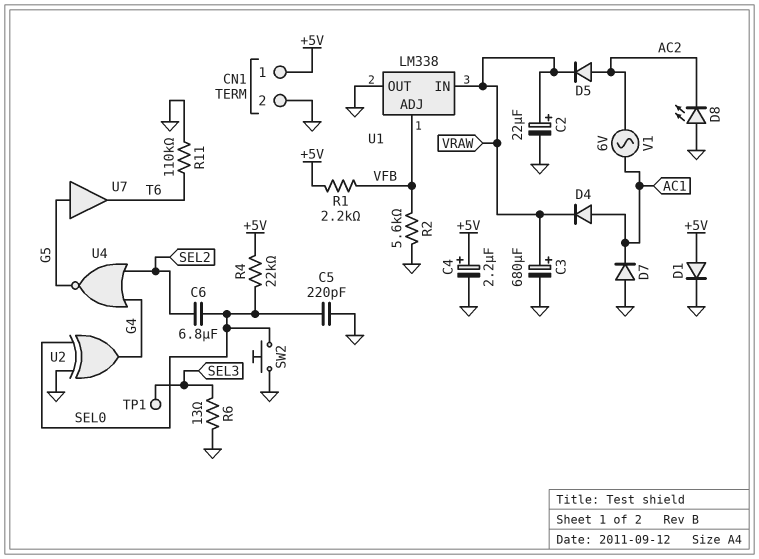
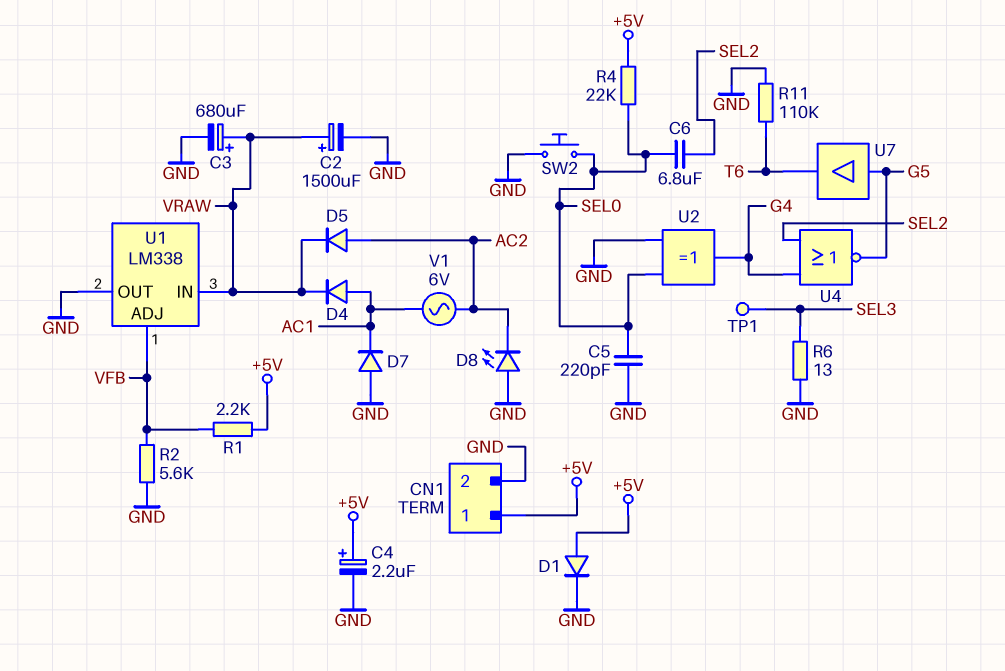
C2: 22uF (plus VRAW, minus GND) -> 1500uF (plus VRAW, minus GND)

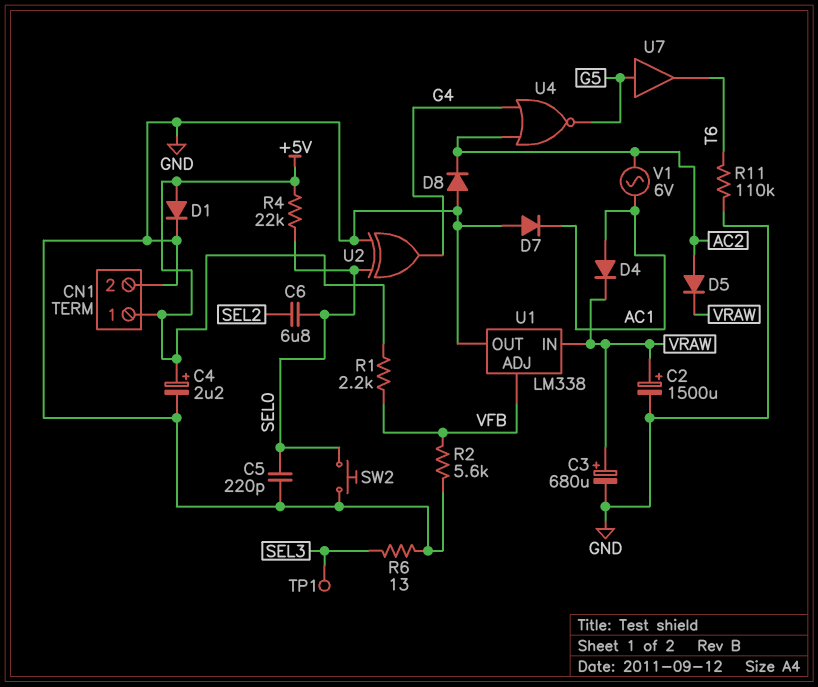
D8: LED (A GND, K AC2) -> diode (A GND, K AC2)
U4: NOR (in G4, in SEL2, out G5) -> NOR (in AC2, in G4, out G5)

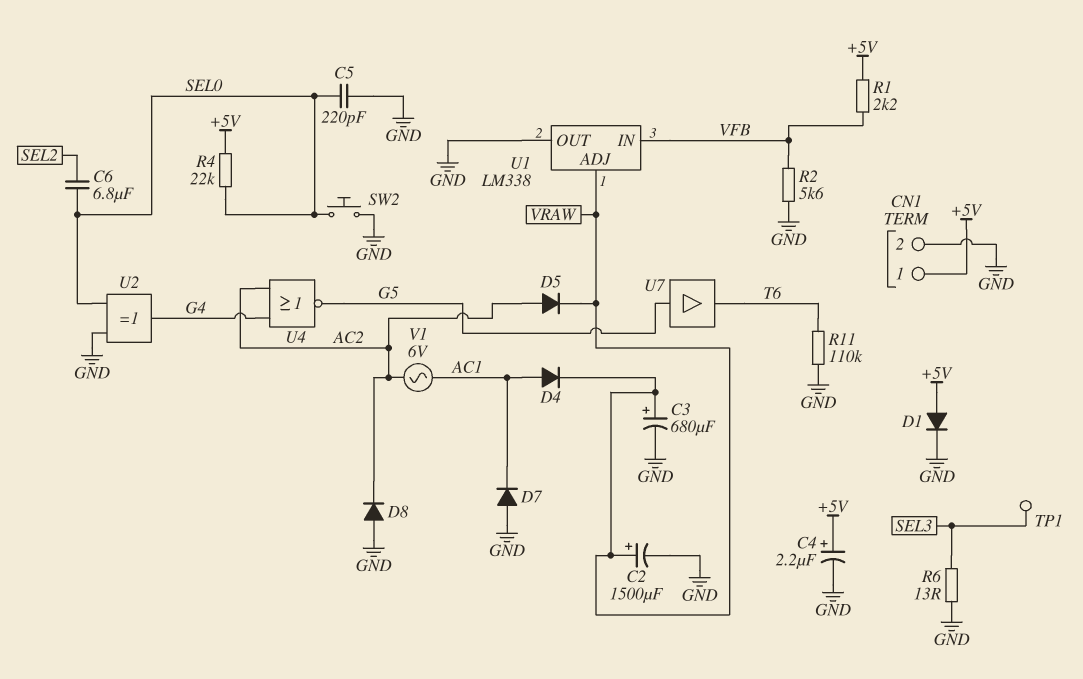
U1 pin ADJ: VFB -> VRAW
U1 pin IN: VRAW -> VFB

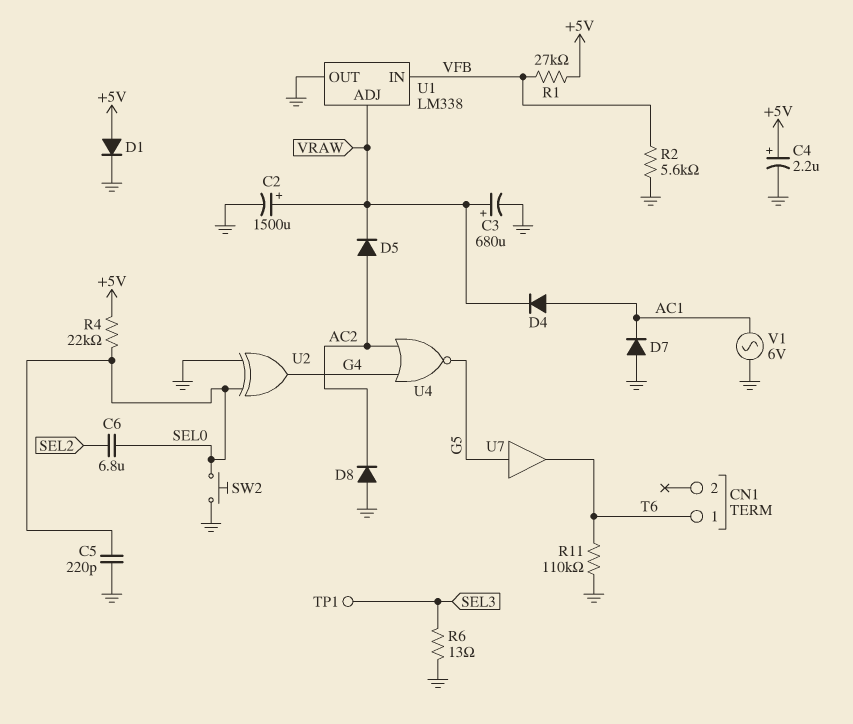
CN1 pin 1: +5V -> T6
CN1 pin 2: GND -> none
R1: 2.2k (+5V, VFB) -> 27k (+5V, VFB)
V1: AC 6V (AC1, AC2) -> AC 6V (AC1, GND)

